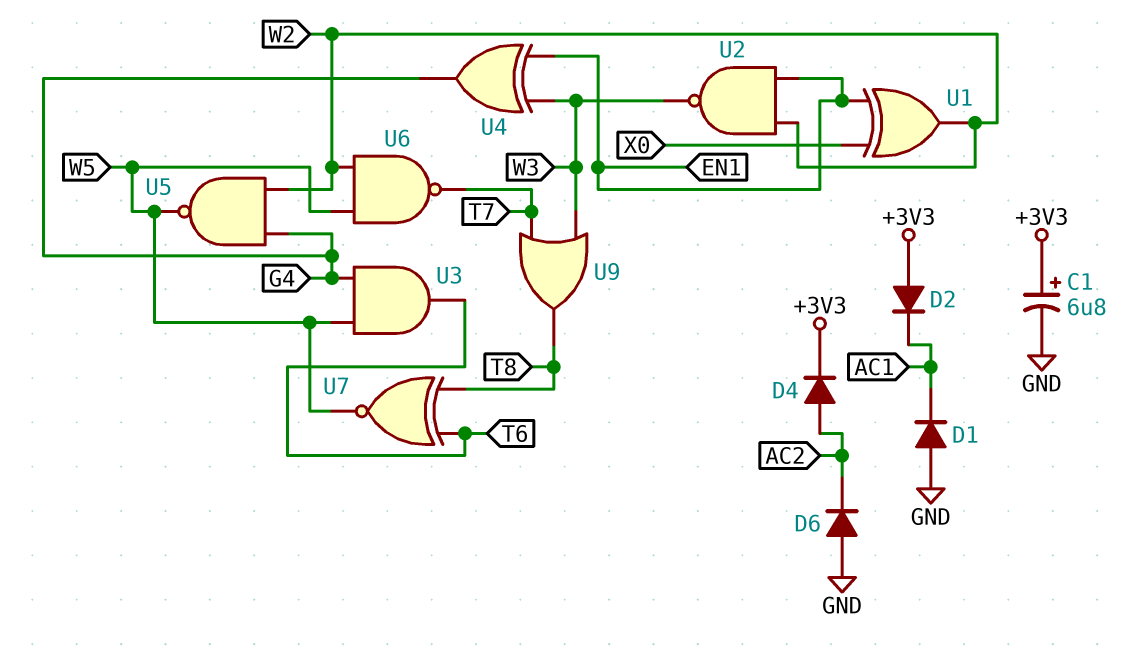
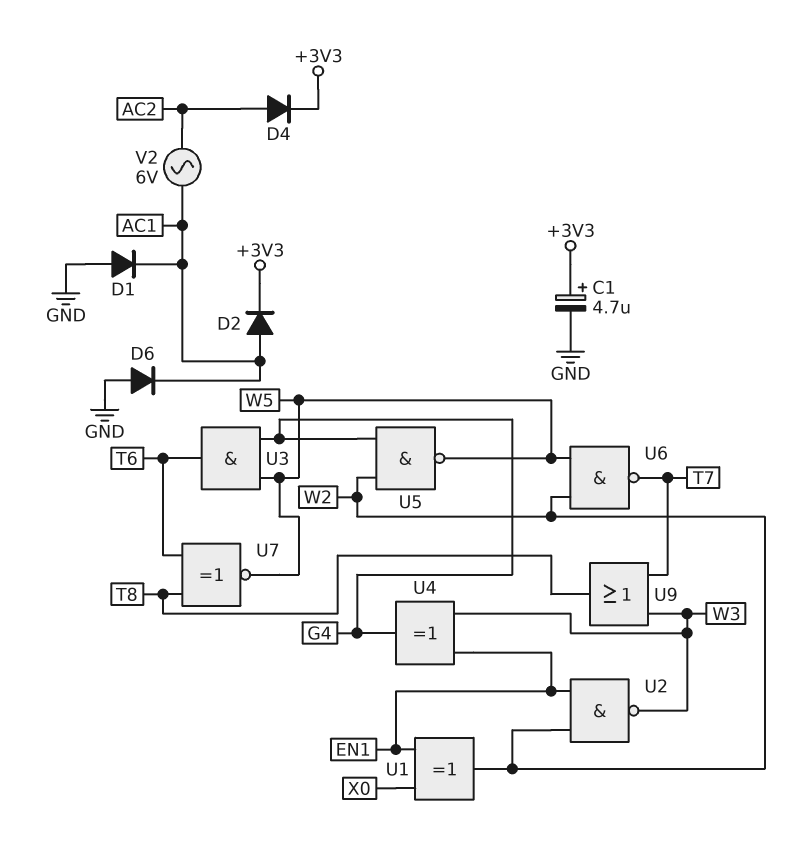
C1: 6.8uF (plus +3V3, minus GND) -> 4.7uF (plus +3V3, minus GND)
D2: diode (A +3V3, K AC1) -> diode (A AC1, K +3V3)
D6: diode (A GND, K AC2) -> diode (A GND, K AC1)
V2: none -> AC 6V (AC1, AC2)

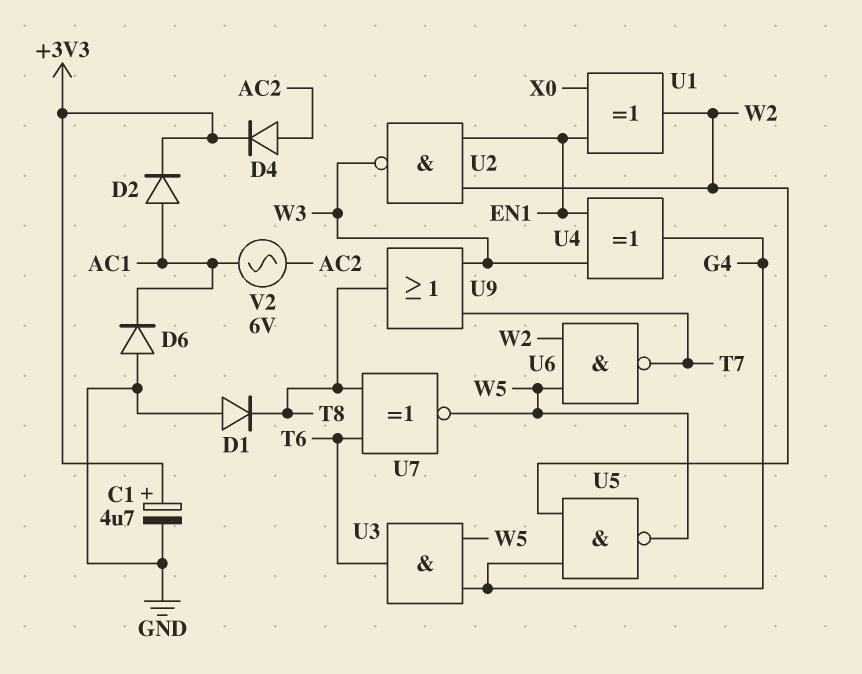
D1: diode (A GND, K AC1) -> diode (A GND, K T8)

